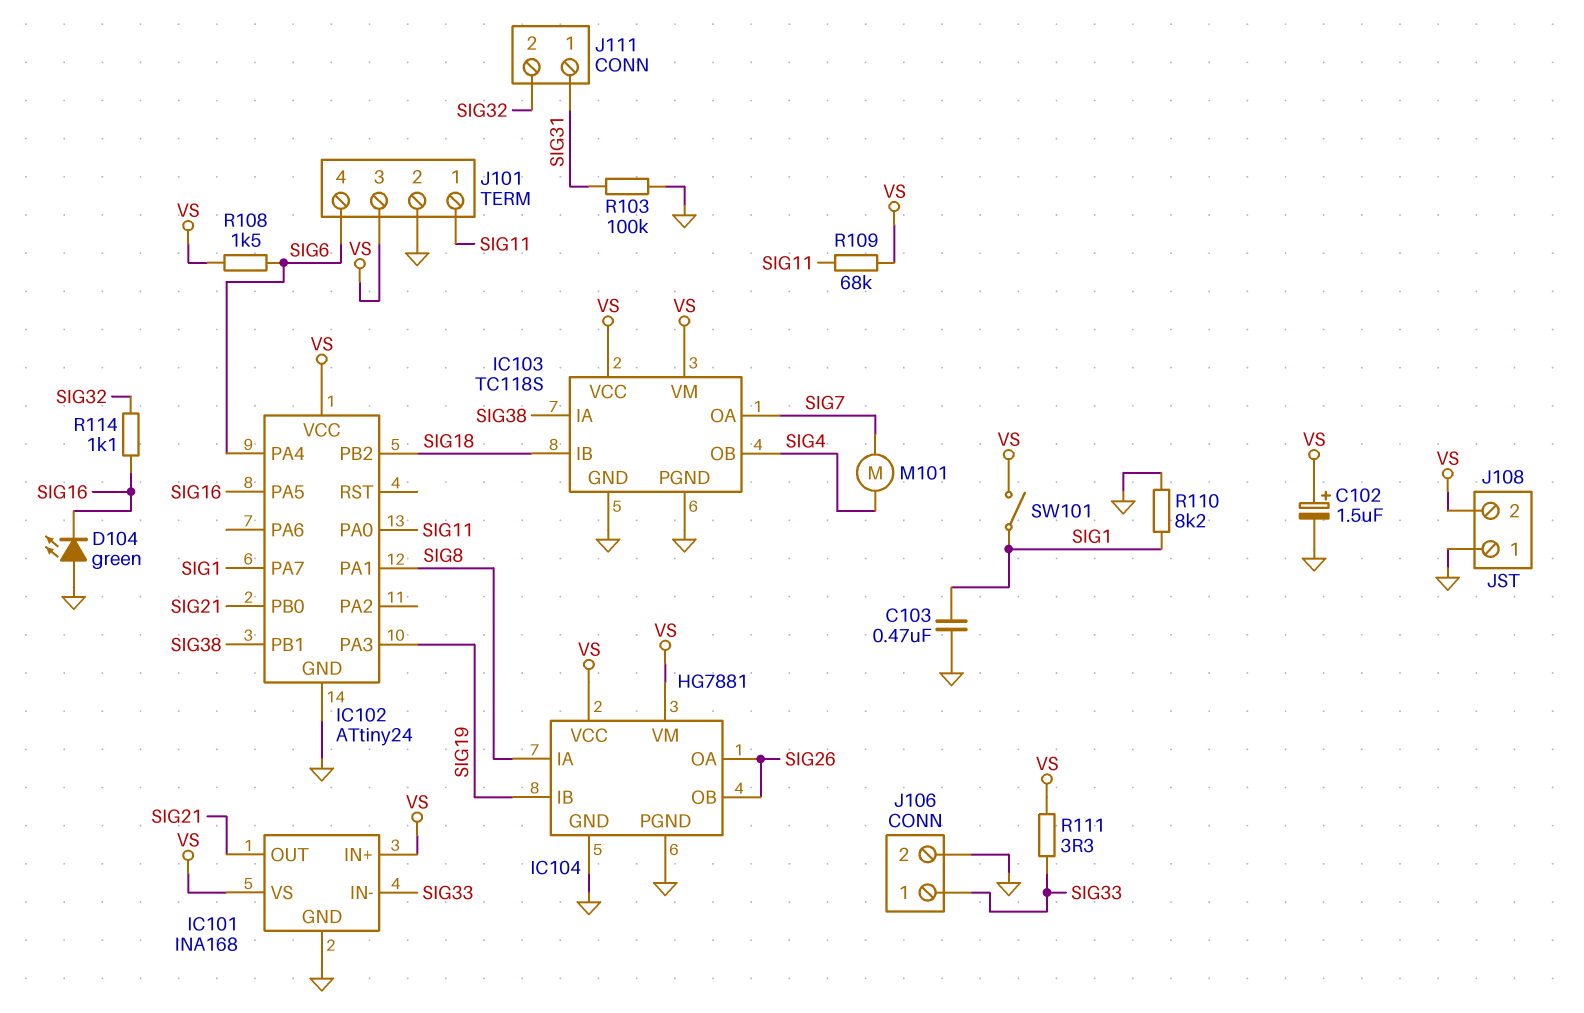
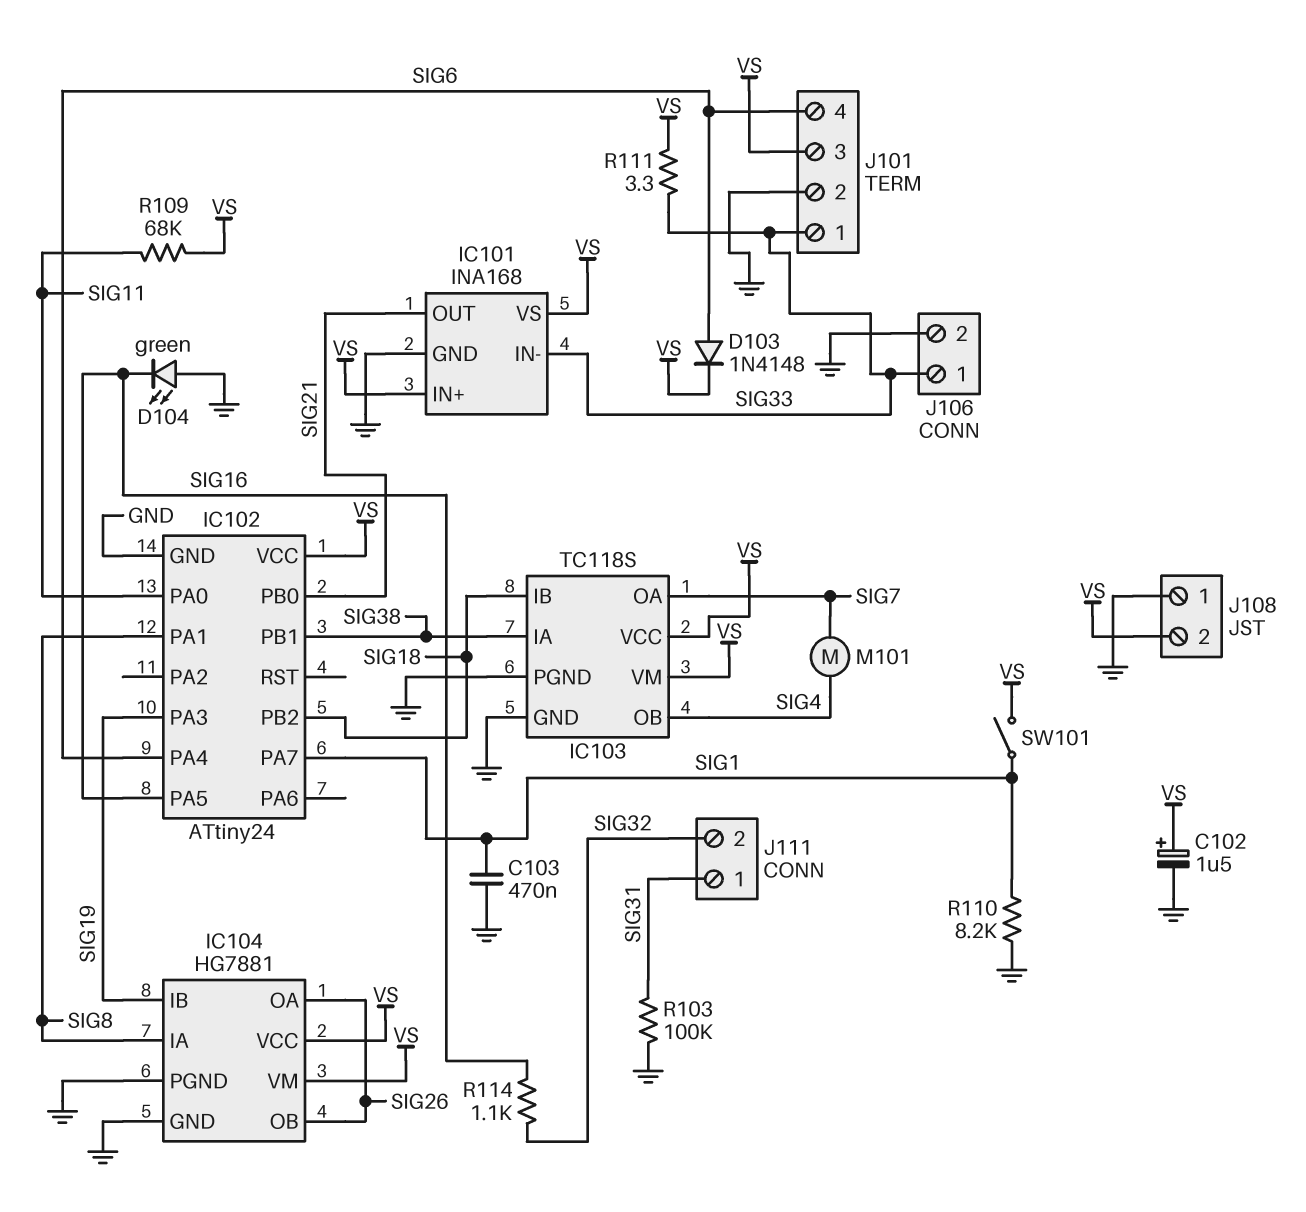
D103: none -> diode 1N4148 (A SIG6, K VS)
J101 pin 1: SIG11 -> SIG33
R108: 1.5k (SIG6, VS) -> none

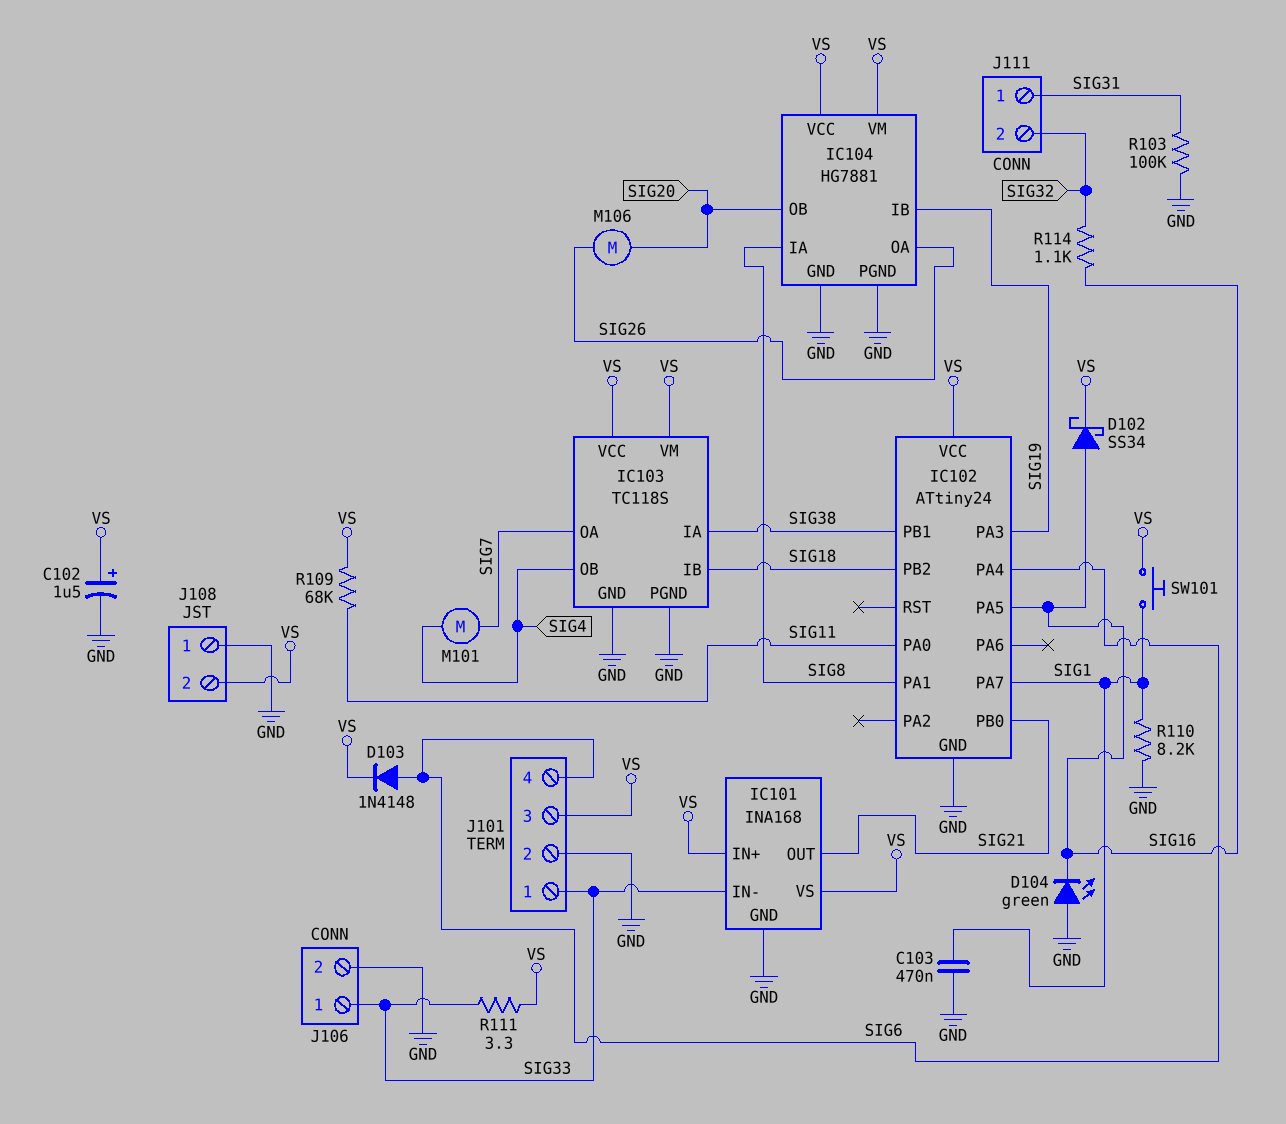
D102: none -> schottky SS34 (A SIG16, K VS)
IC104 pin OB: SIG26 -> SIG20
M106: none -> motor (SIG20, SIG26)
SW101: switch (SIG1, VS) -> button (SIG1, VS)

